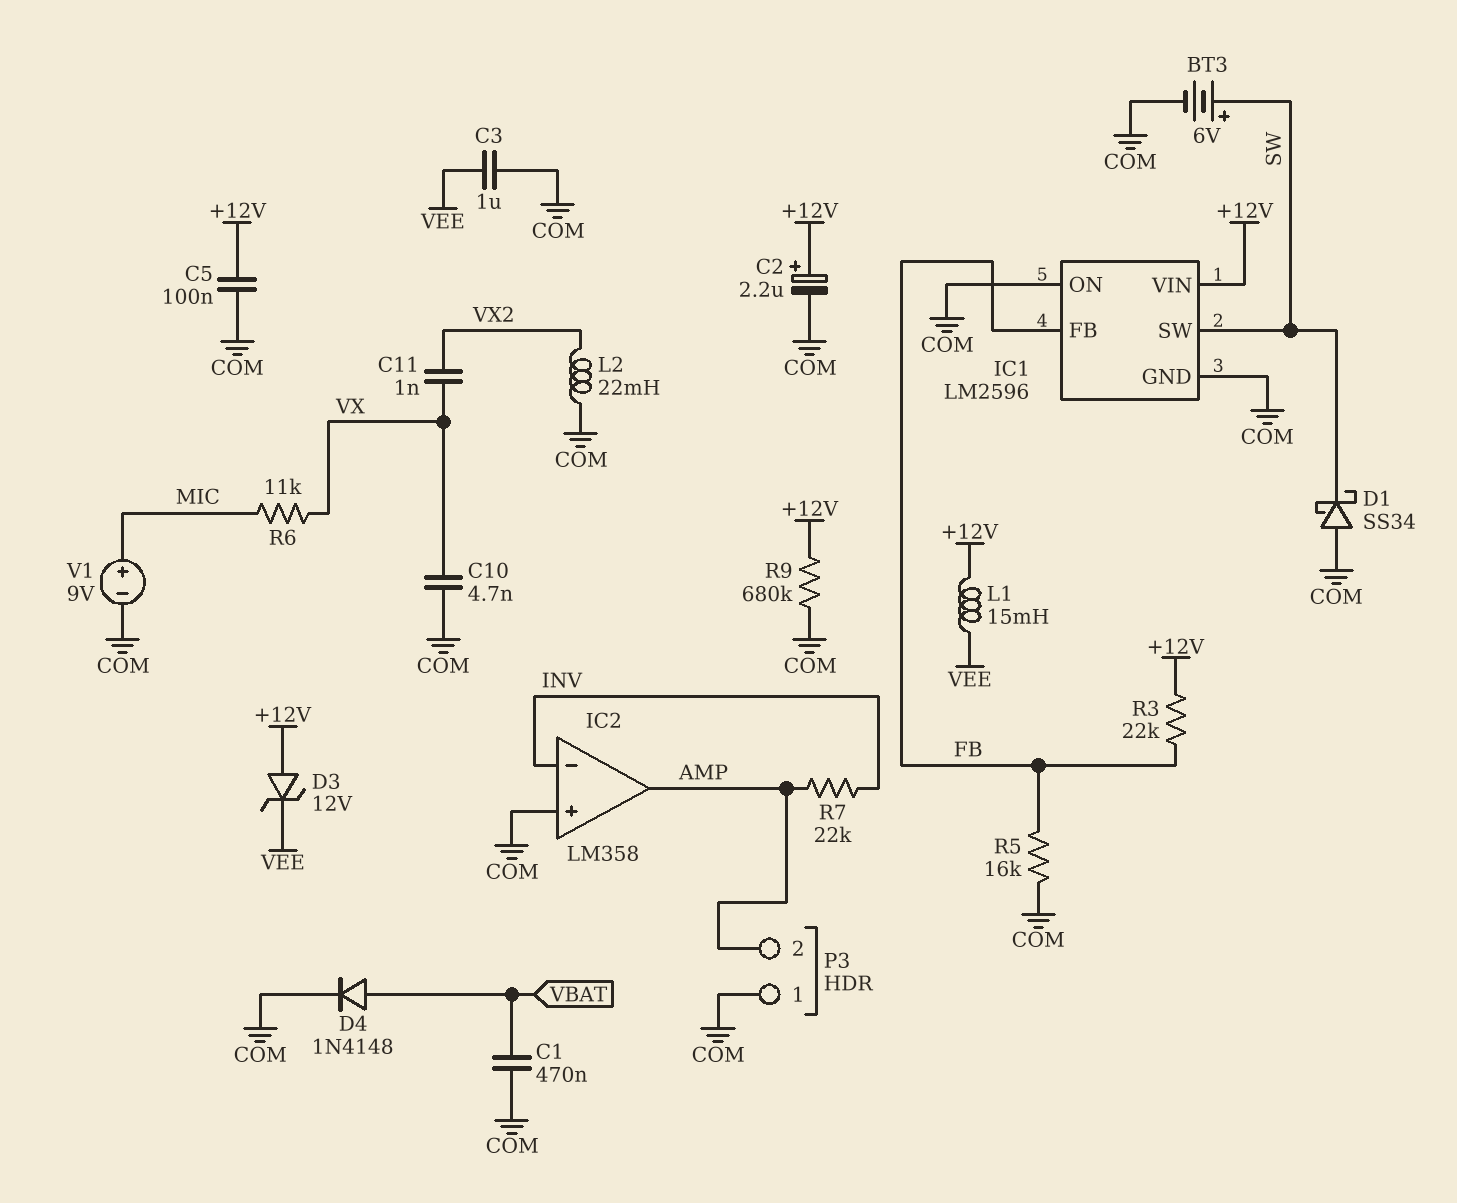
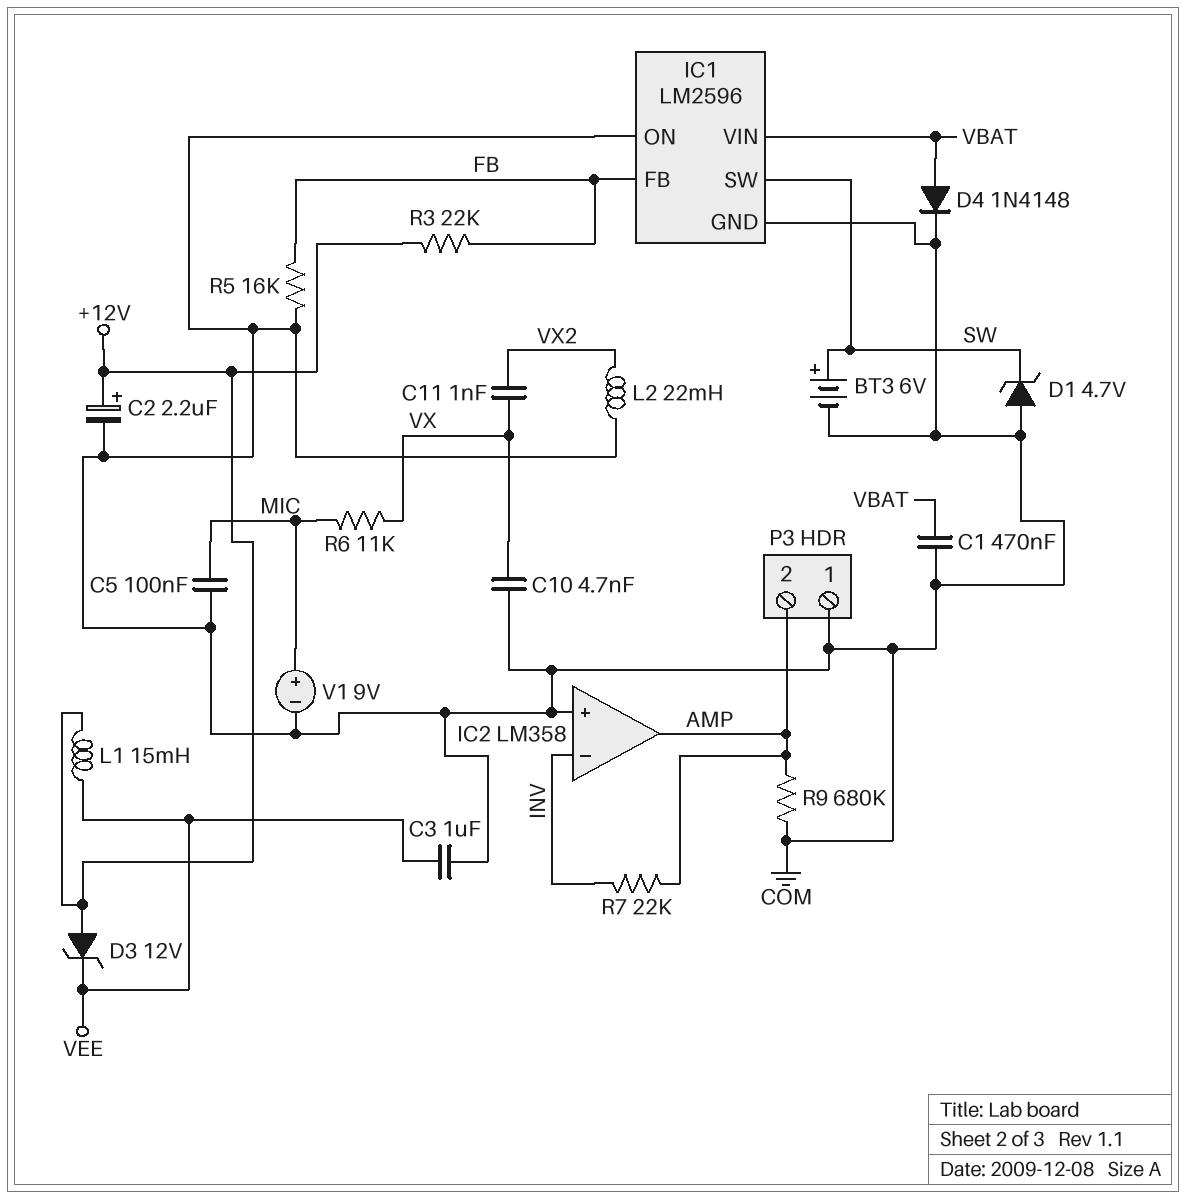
C5: 100nF (+12V, COM) -> 100nF (COM, MIC)
D1: schottky SS34 (A COM, K SW) -> zener 4.7V (A COM, K SW)
IC1 pin VIN: +12V -> VBAT
R9: 680k (+12V, COM) -> 680k (AMP, COM)

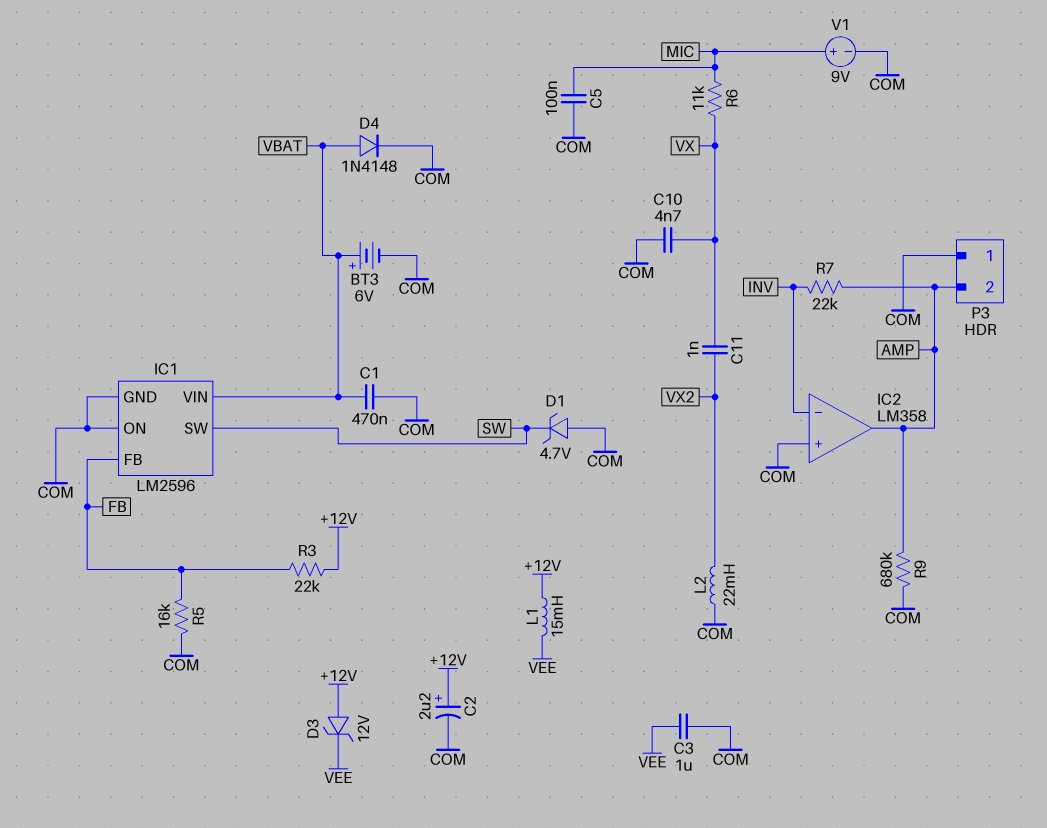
BT3: 6V (plus SW, minus COM) -> 6V (plus VBAT, minus COM)

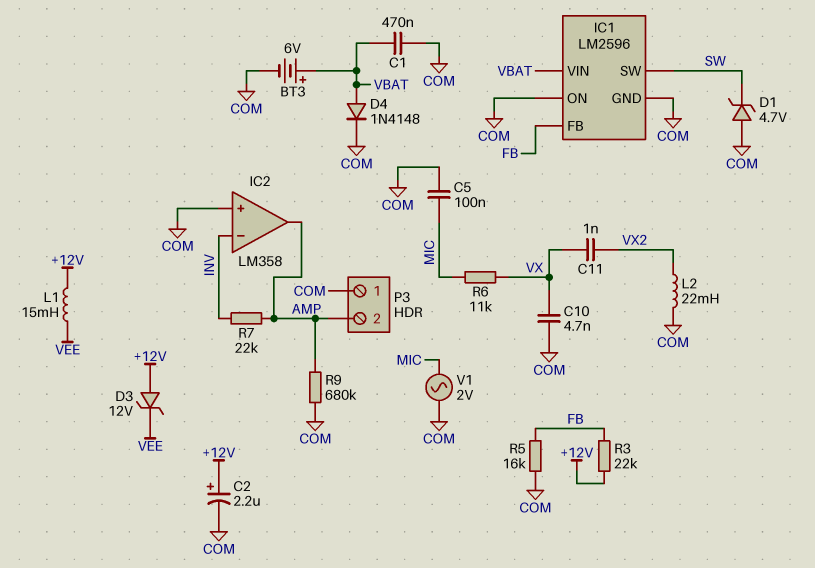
C3: 1uF (COM, VEE) -> none
V1: 9V (plus MIC, minus COM) -> AC 2V (COM, MIC)

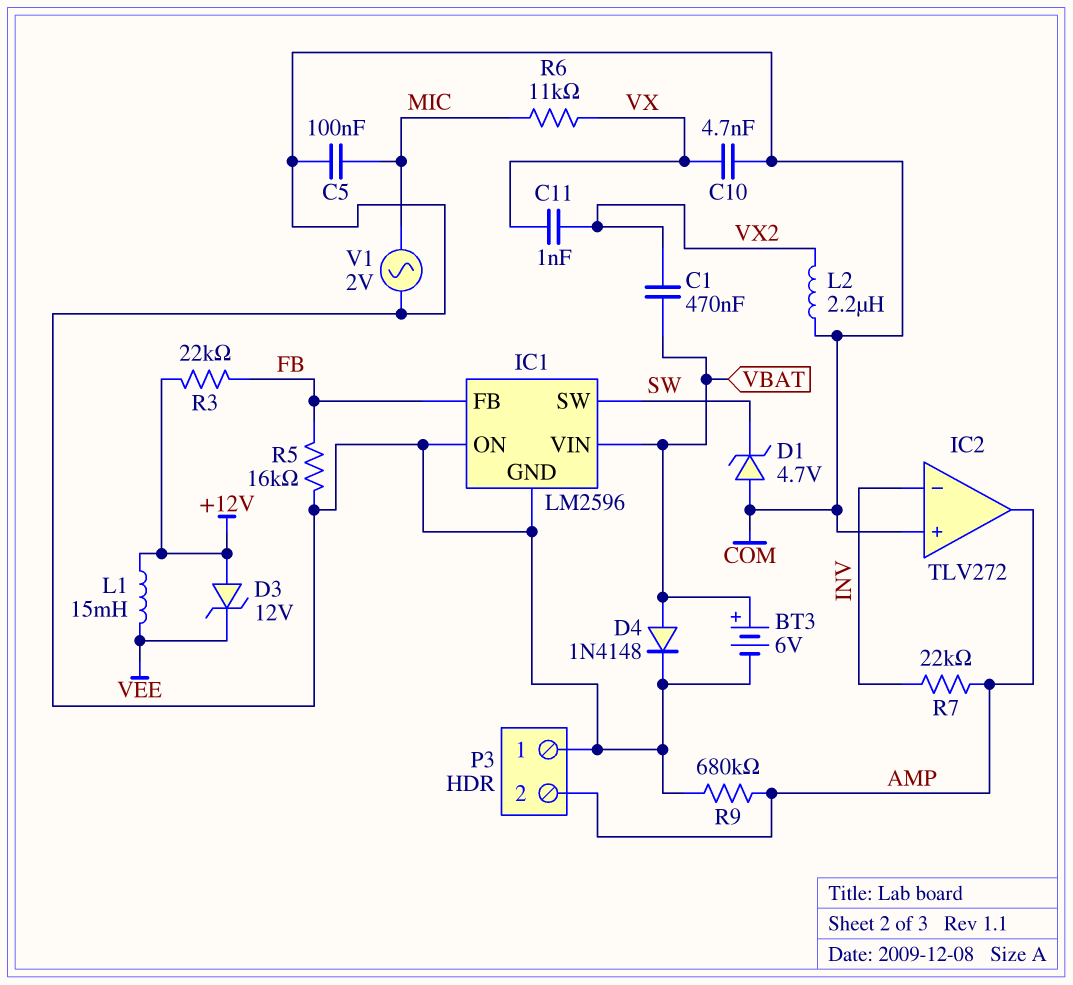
C1: 470nF (COM, VBAT) -> 470nF (VBAT, VX2)
C2: 2.2uF (plus +12V, minus COM) -> none
IC2: LM358 -> TLV272
L2: 22mH (COM, VX2) -> 2.2uH (COM, VX2)

